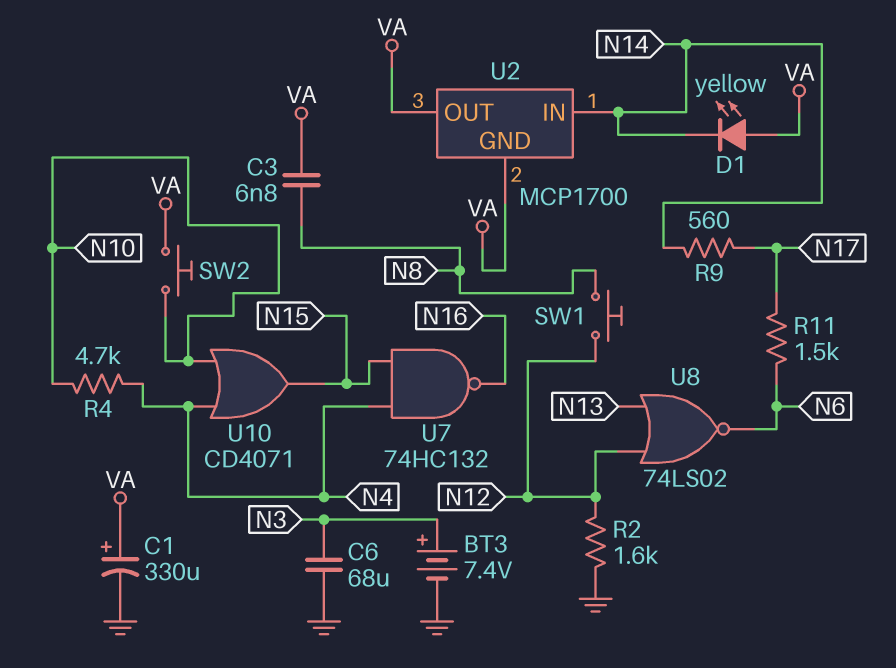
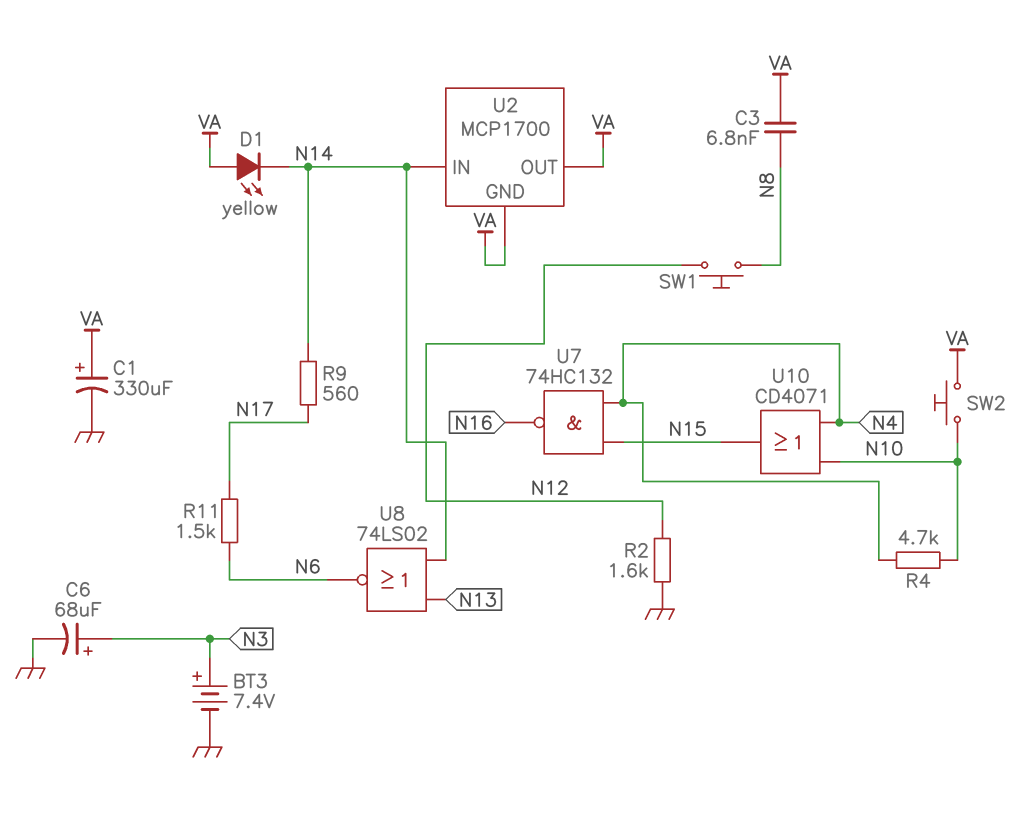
C6: 68uF (GND, N3) -> 68uF (plus N3, minus GND)
U8: NOR 74LS02 (in N12, in N13, out N6) -> NOR 74LS02 (in N13, in N14, out N6)

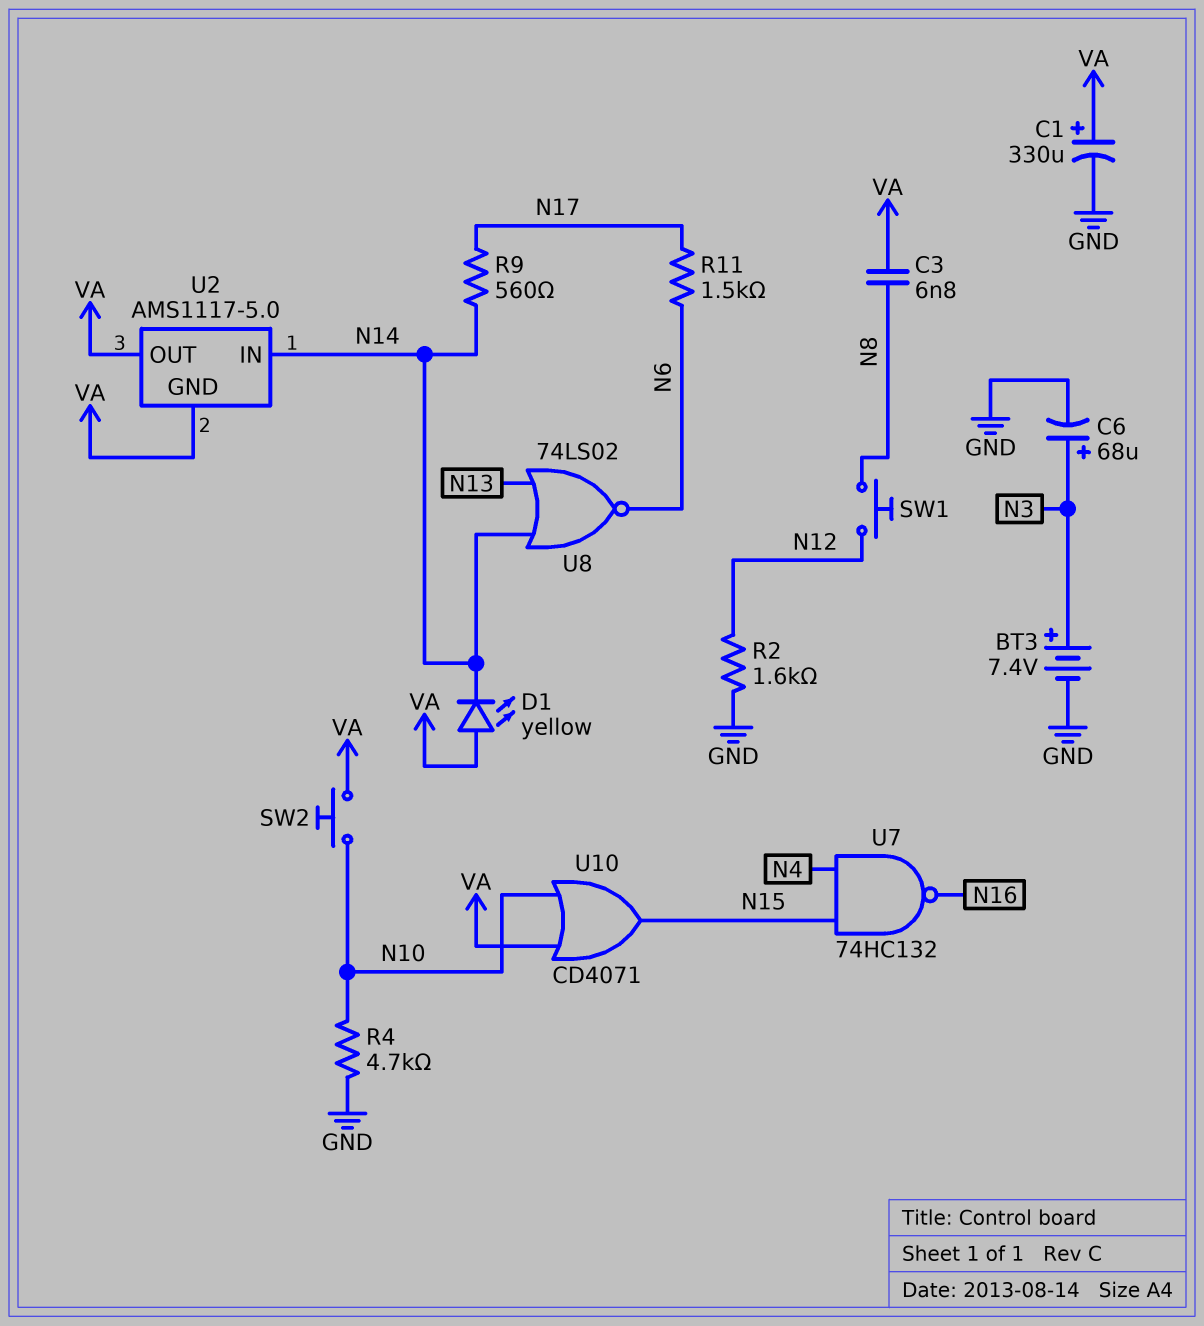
R4: 4.7k (N4, N10) -> 4.7k (GND, N10)
U2: MCP1700 -> AMS1117-5.0
U10: OR CD4071 (in N4, in N10, out N15) -> OR CD4071 (in N10, in VA, out N15)

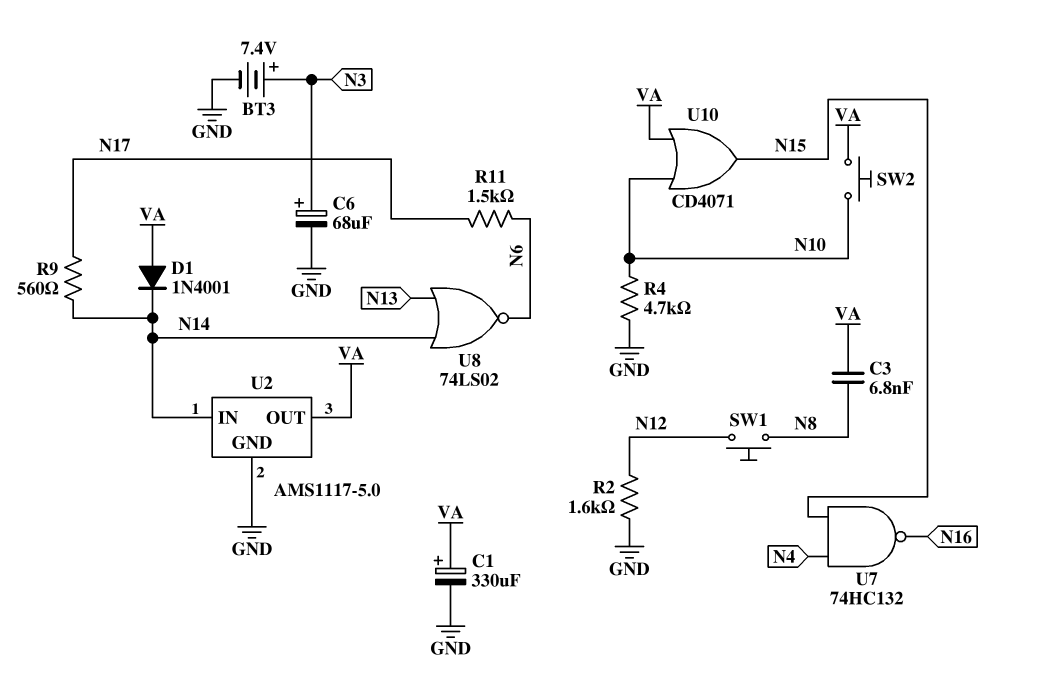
D1: LED yellow (A VA, K N14) -> diode 1N4001 (A VA, K N14)
U2 pin GND: VA -> GND

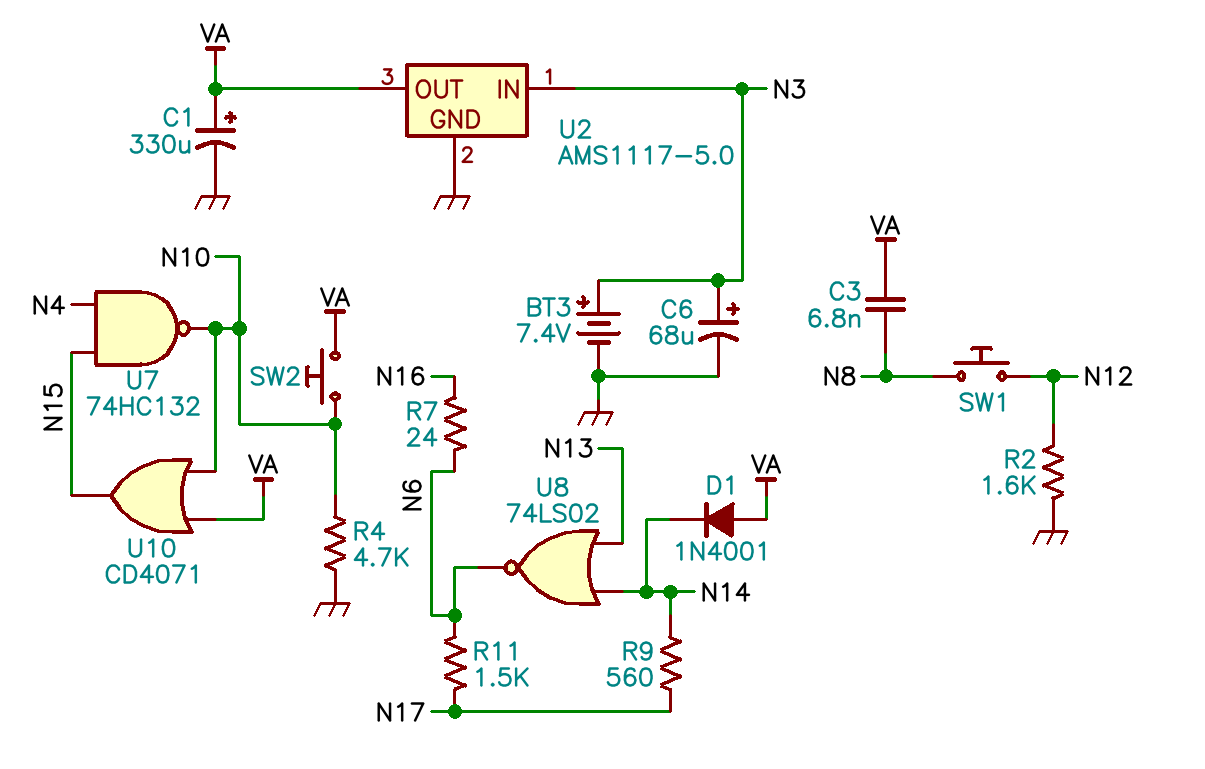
R7: none -> 24 (N6, N16)
U2 pin IN: N14 -> N3
U7: NAND 74HC132 (in N4, in N15, out N16) -> NAND 74HC132 (in N4, in N15, out N10)

